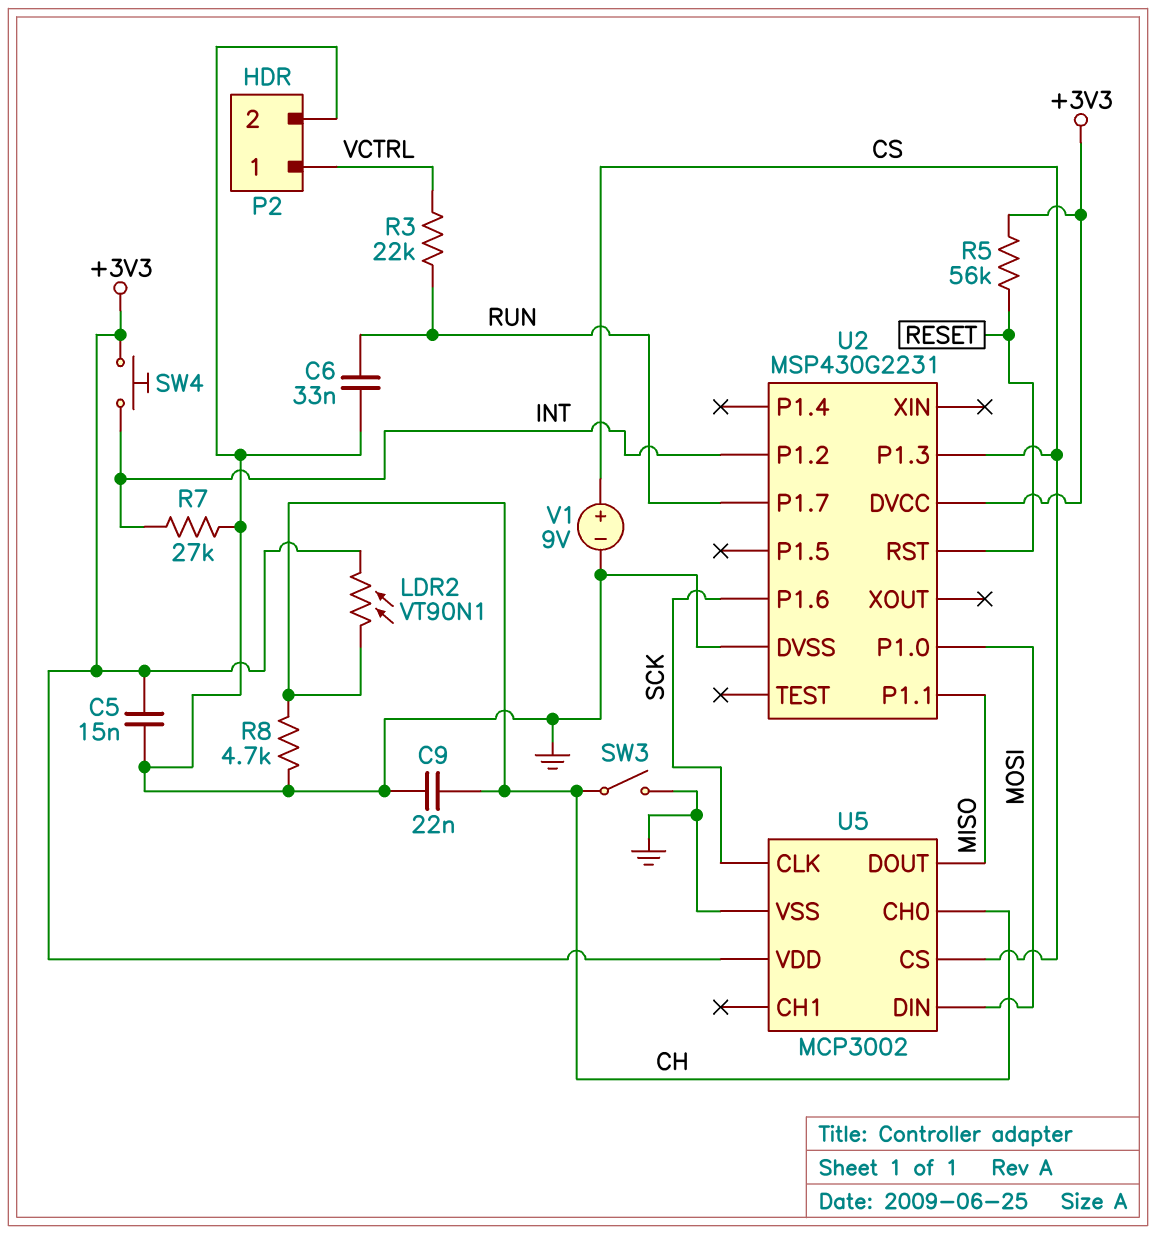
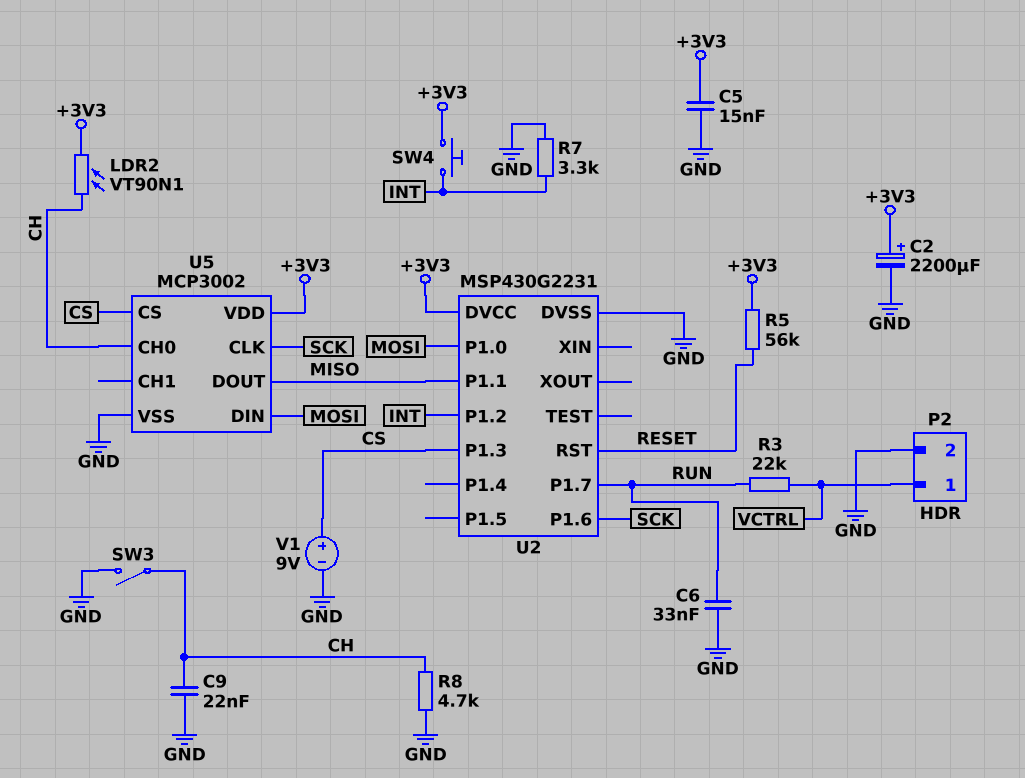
C2: none -> 2200uF (plus +3V3, minus GND)
R7: 27k (GND, INT) -> 3.3k (GND, INT)

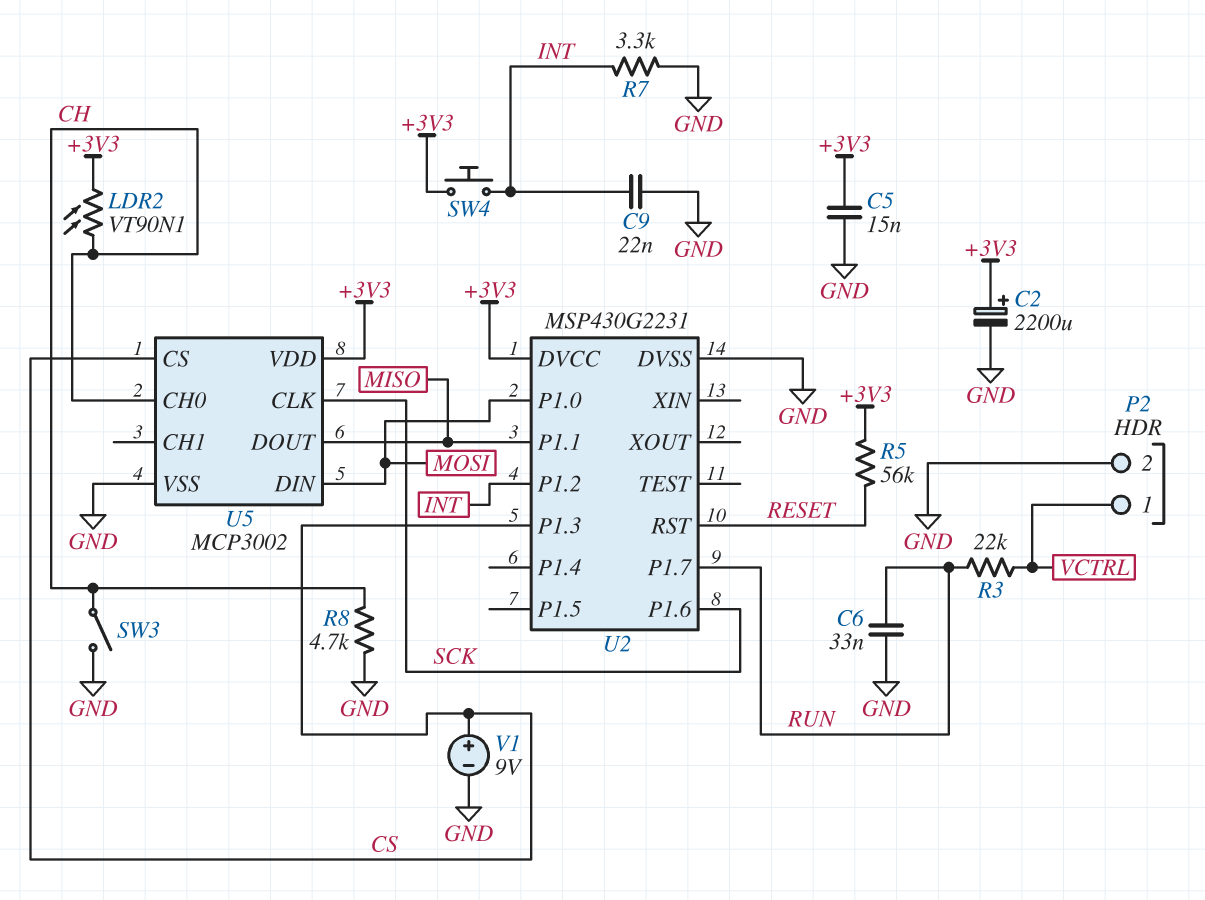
C9: 22nF (CH, GND) -> 22nF (GND, INT)

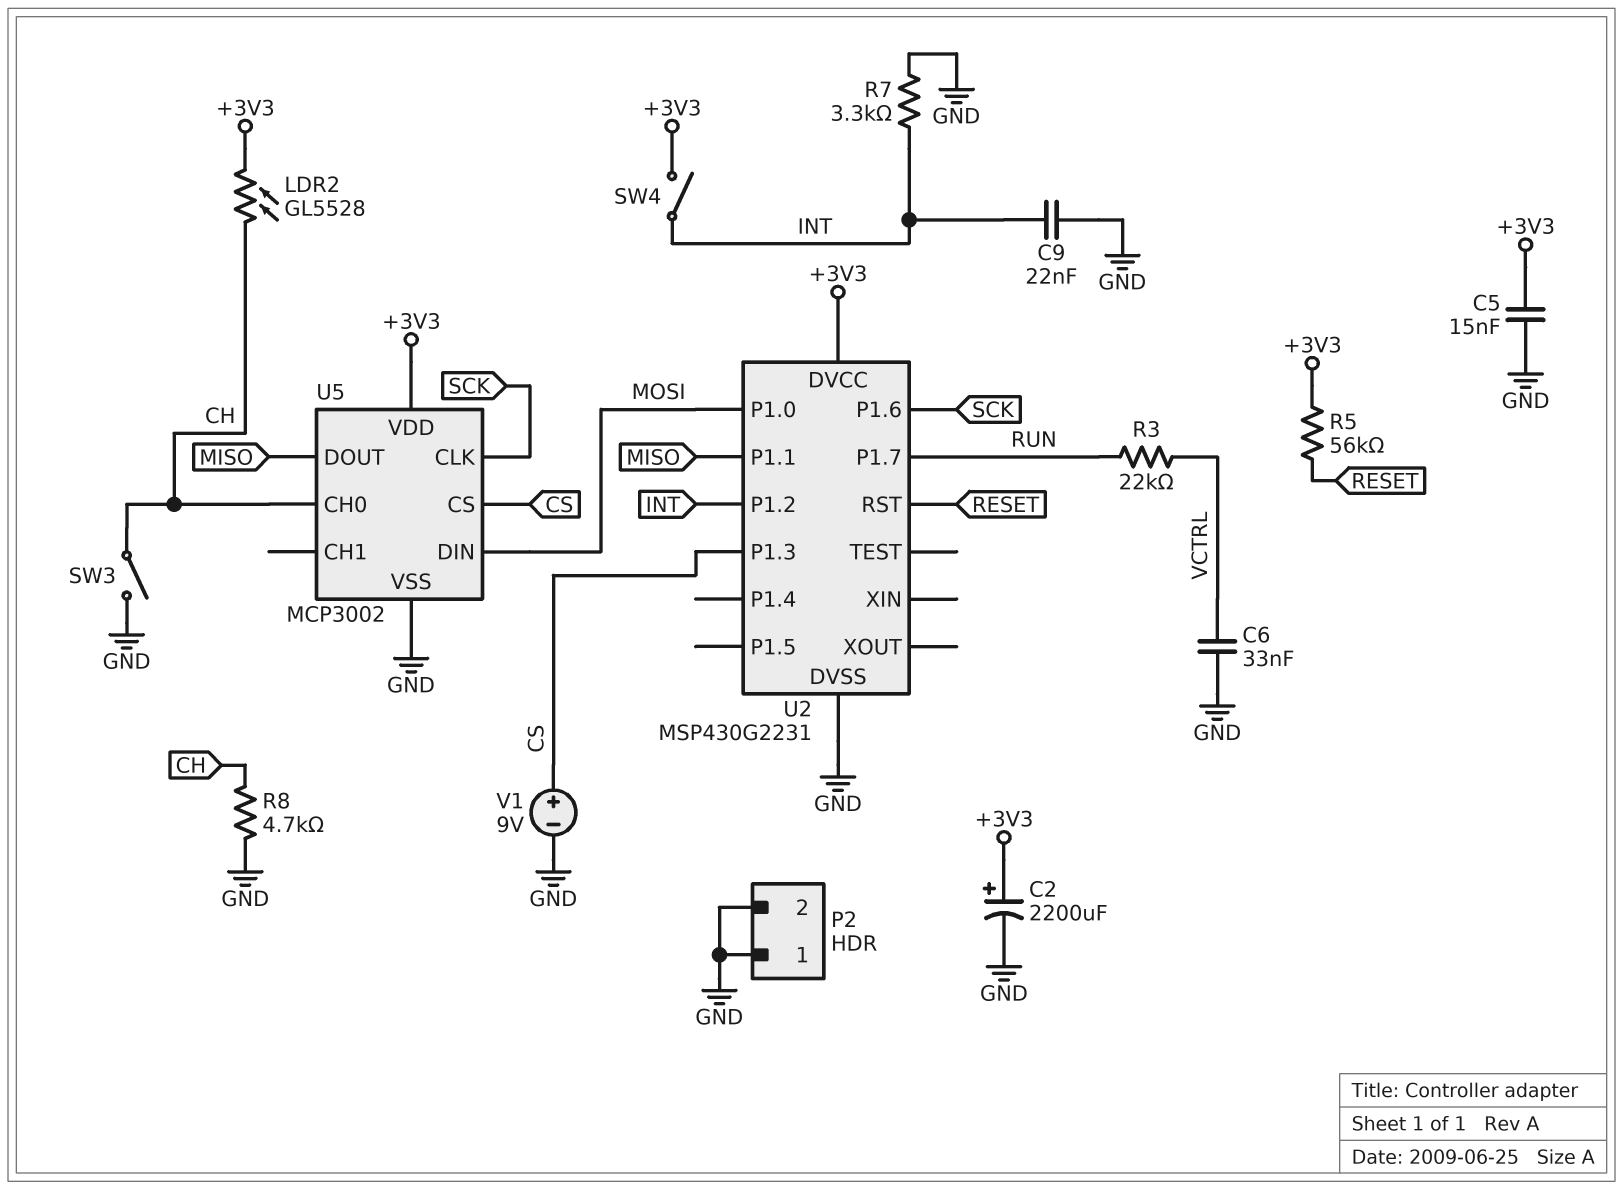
C6: 33nF (GND, RUN) -> 33nF (GND, VCTRL)
LDR2: VT90N1 (+3V3, CH) -> GL5528 (+3V3, CH)
P2 pin 1: VCTRL -> GND
SW4: button (+3V3, INT) -> switch (+3V3, INT)

